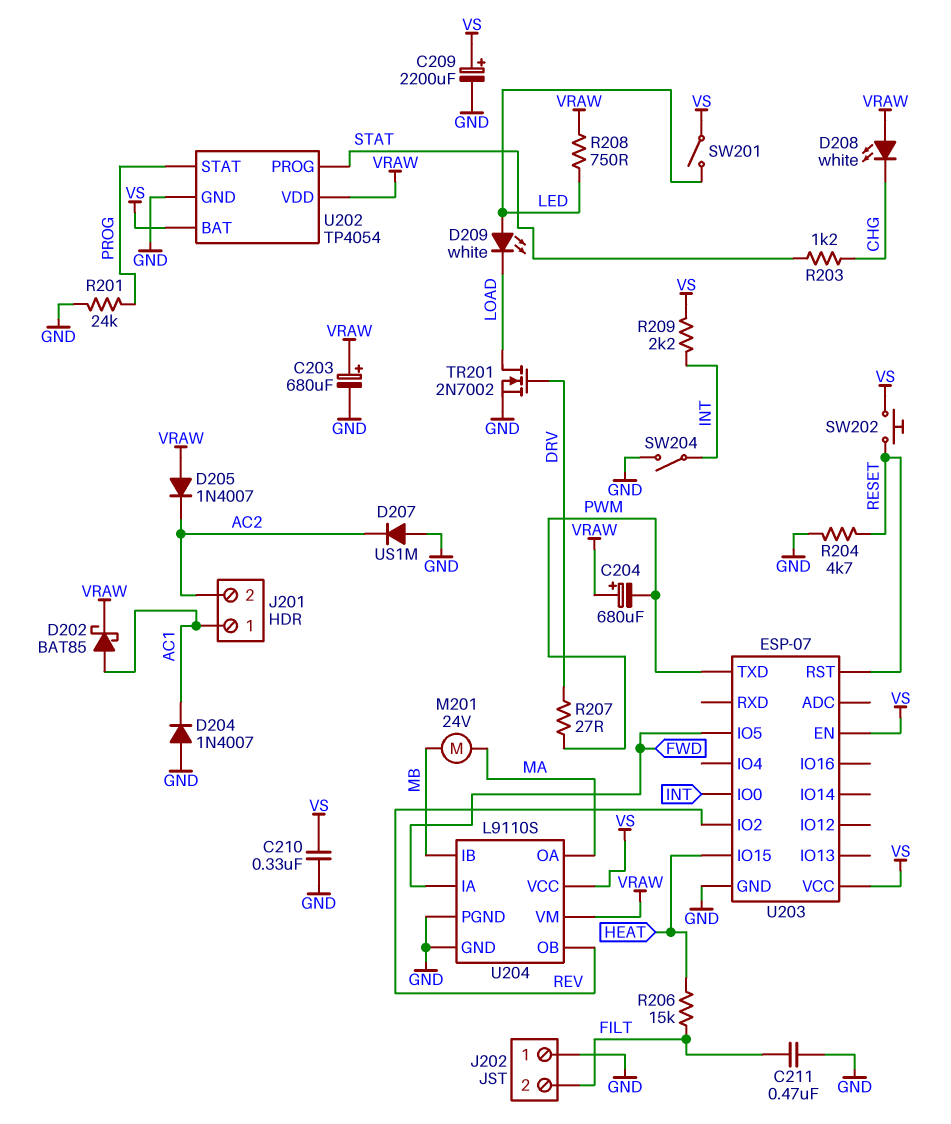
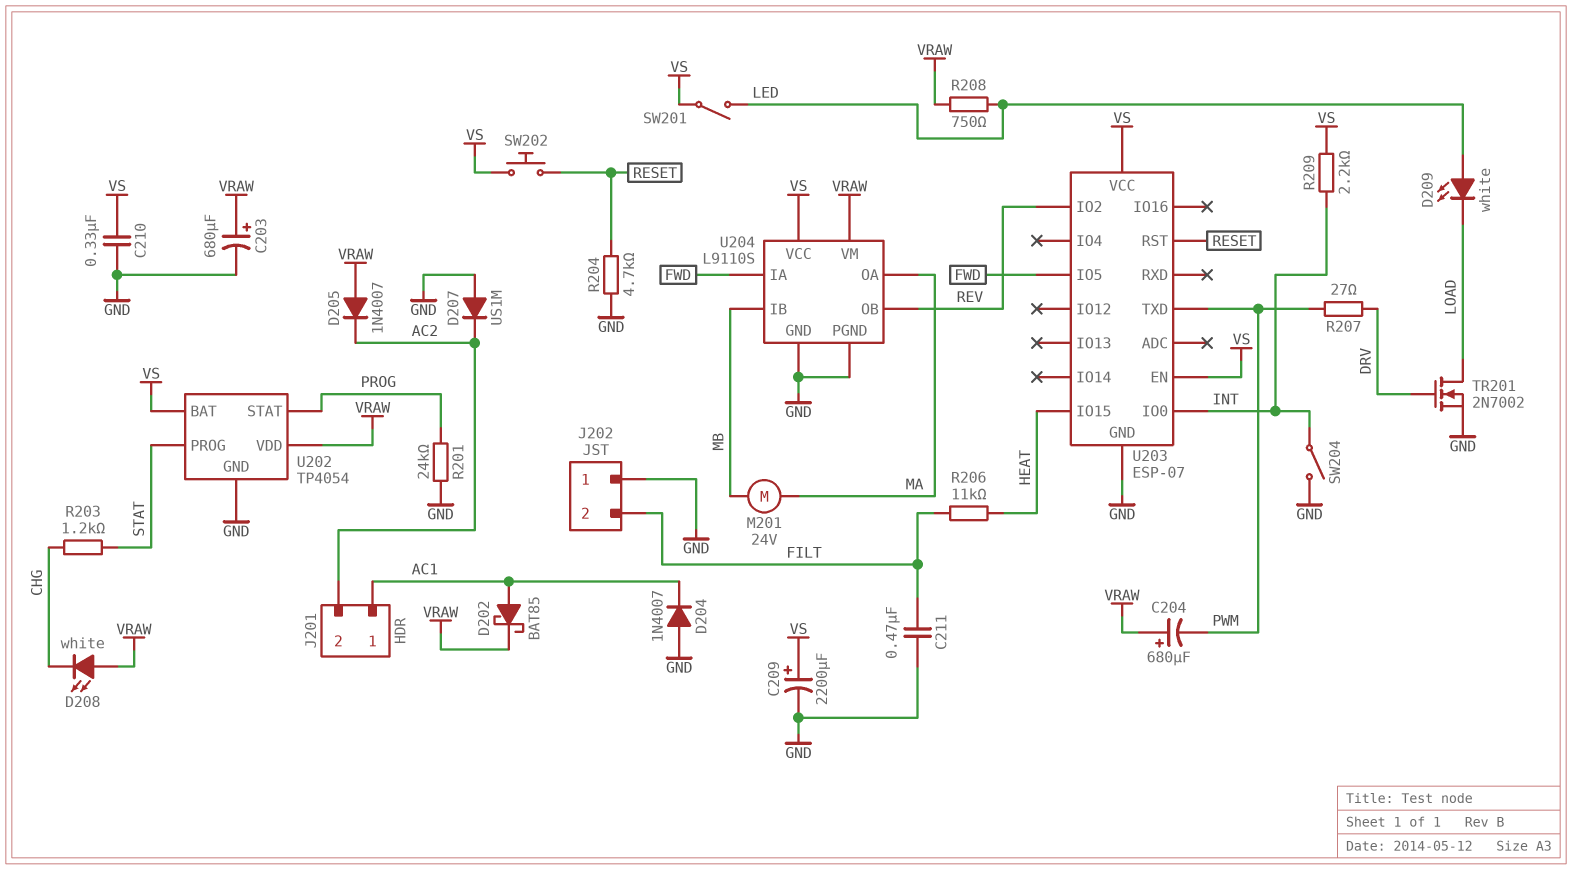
R206: 15k (FILT, HEAT) -> 11k (FILT, HEAT)

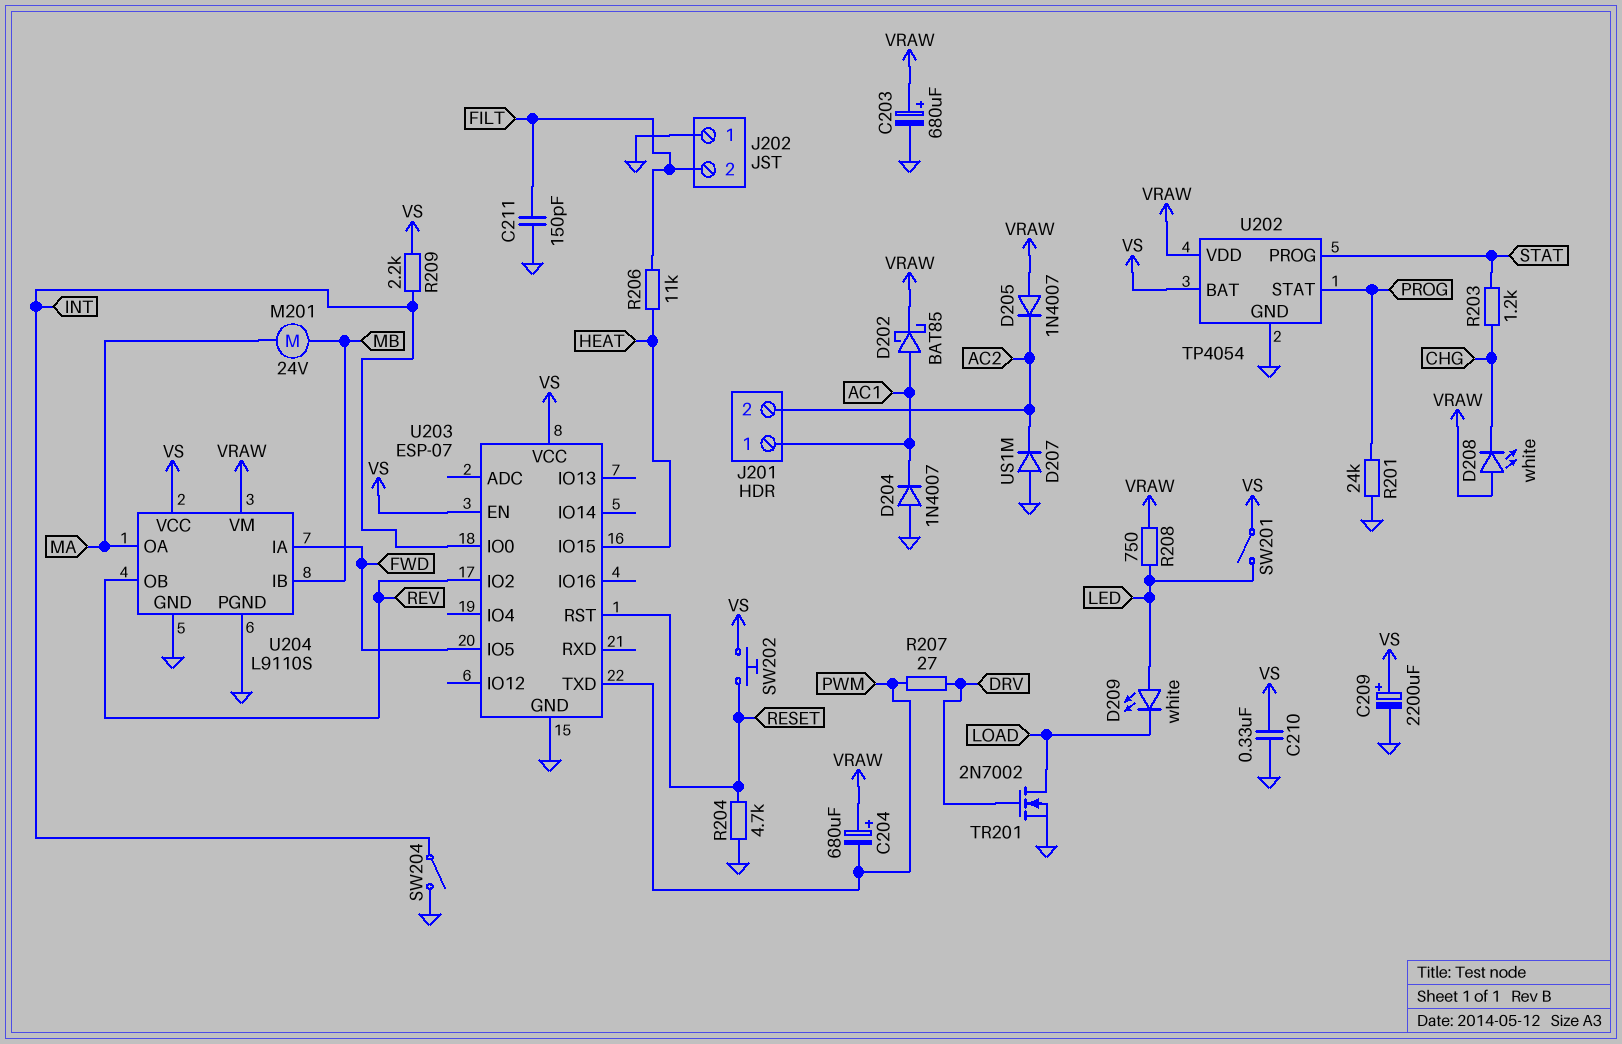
C211: 470nF (FILT, GND) -> 150pF (FILT, GND)

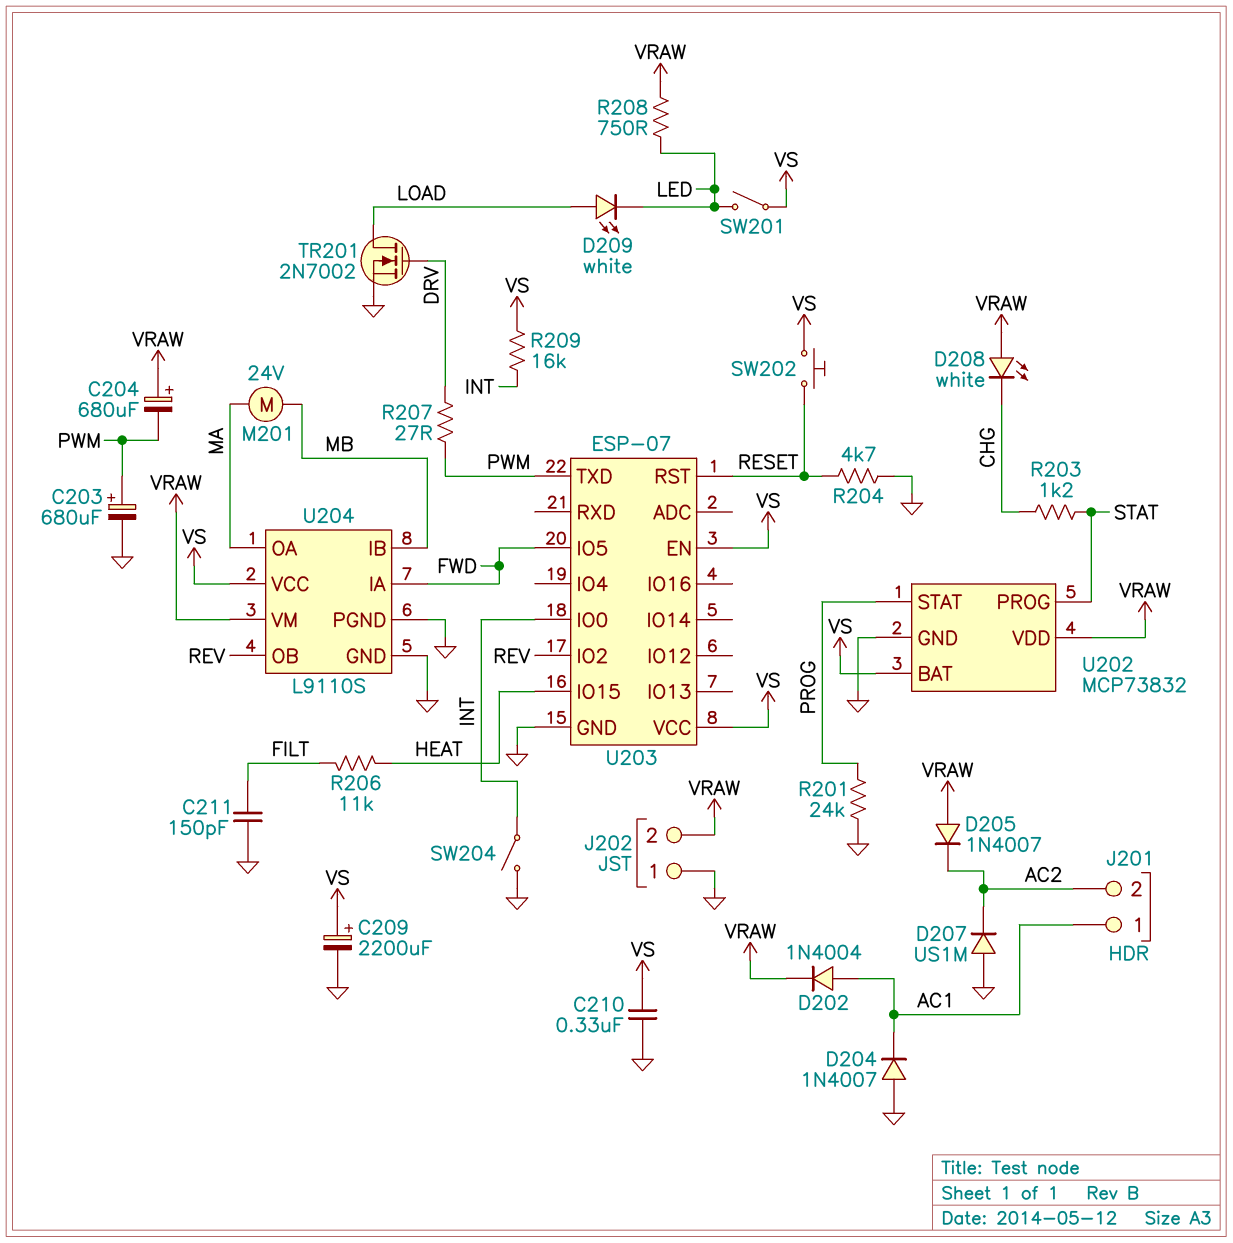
C203: 680uF (plus VRAW, minus GND) -> 680uF (plus PWM, minus GND)
D202: schottky BAT85 (A AC1, K VRAW) -> diode 1N4004 (A AC1, K VRAW)
D209: LED white (A LED, K LOAD) -> LED white (A LOAD, K LED)
J202 pin 2: FILT -> VRAW
R209: 2.2k (INT, VS) -> 16k (INT, VS)
U202: TP4054 -> MCP73832

